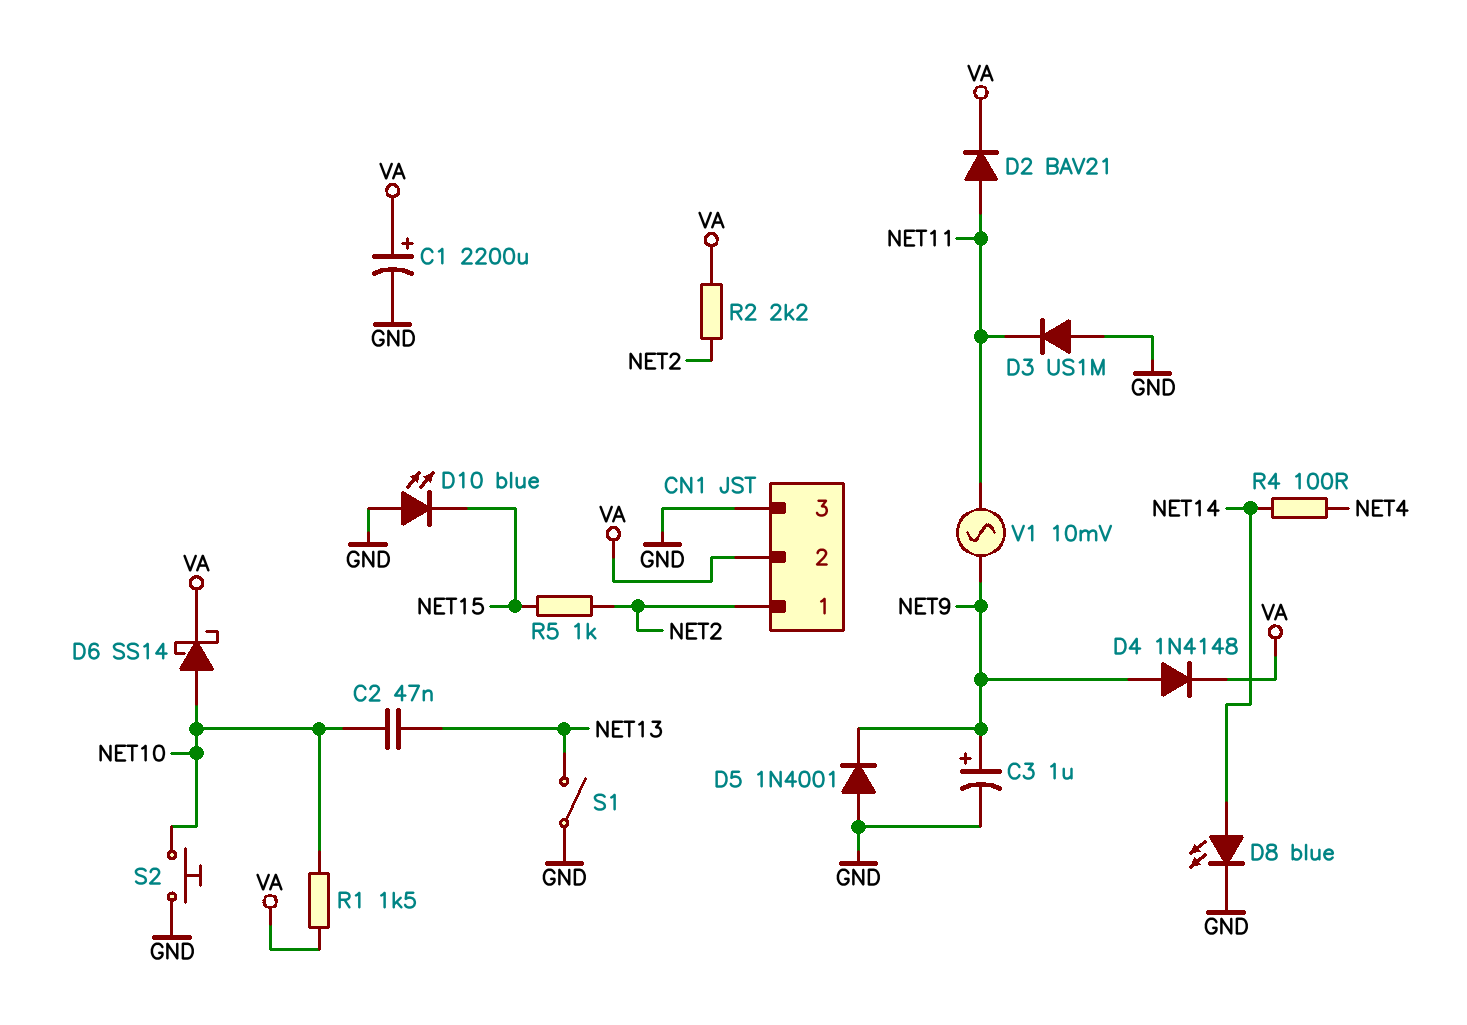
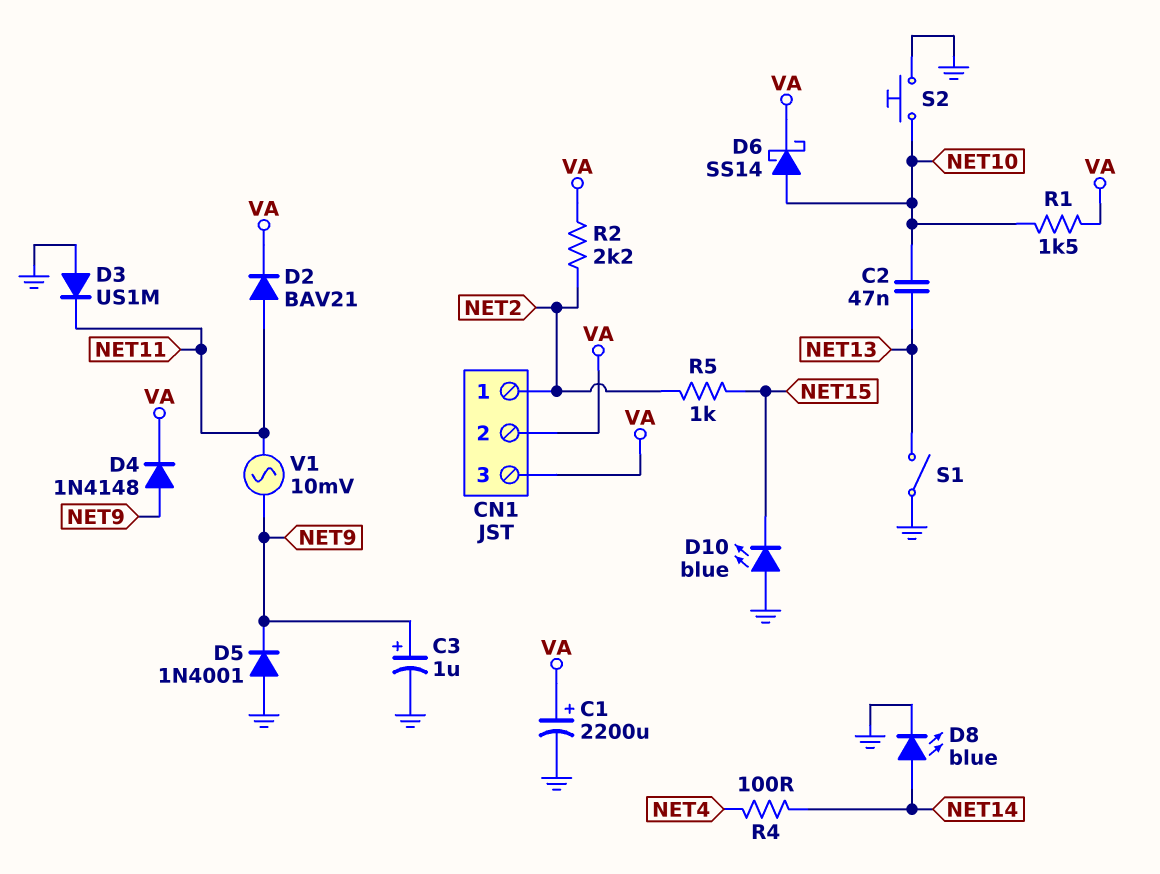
CN1 pin 3: GND -> VA

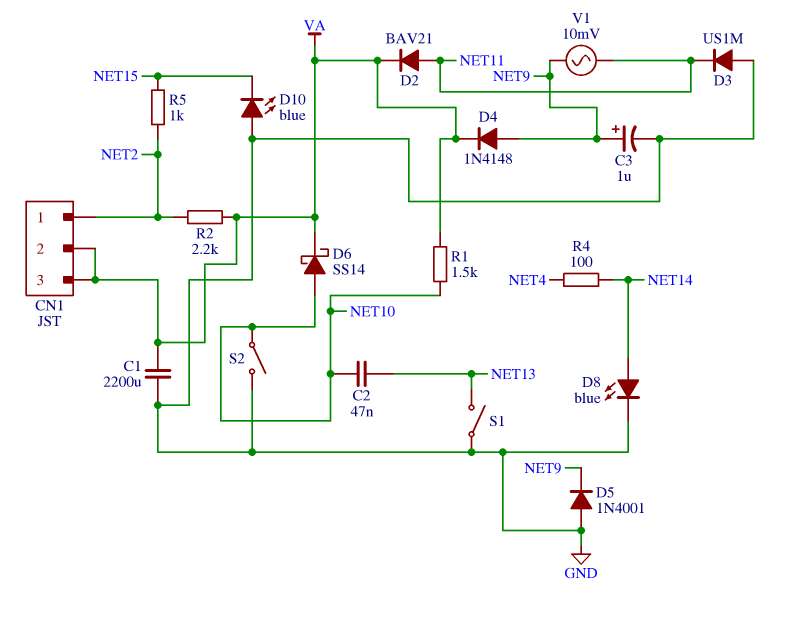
C1: 2200uF (plus VA, minus GND) -> 2200uF (GND, VA)
S2: button (GND, NET10) -> switch (GND, NET10)

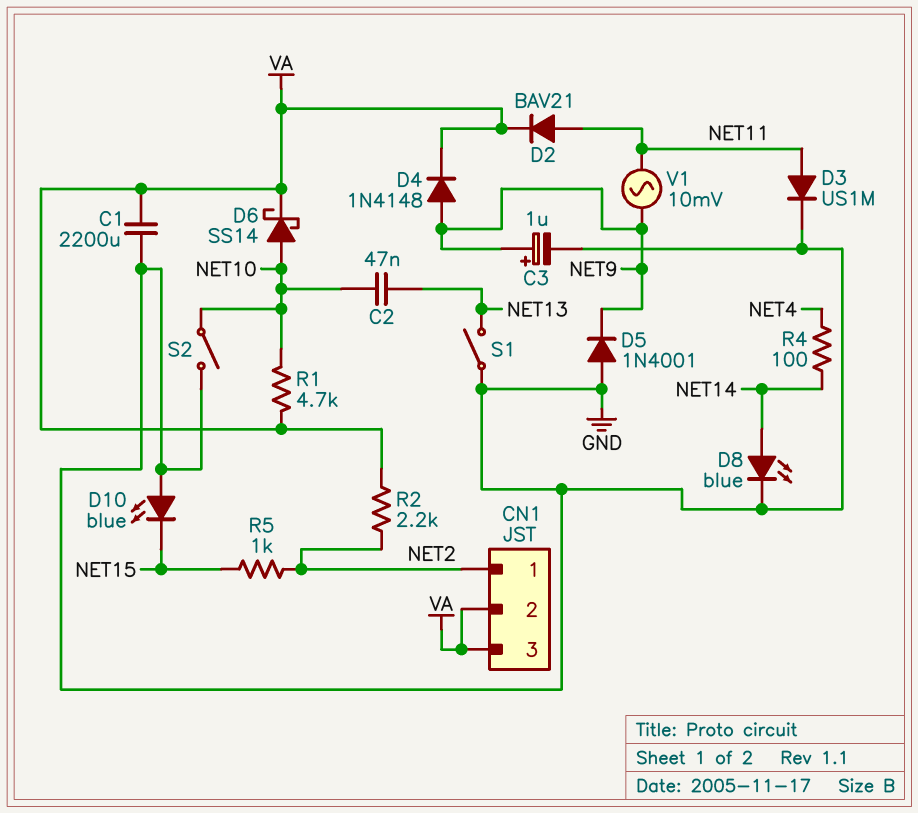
D3: diode US1M (A GND, K NET11) -> diode US1M (A NET11, K GND)
R1: 1.5k (NET10, VA) -> 4.7k (NET10, VA)

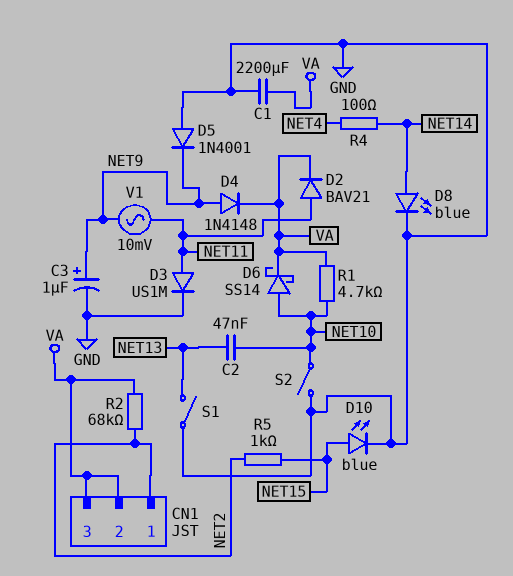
D10: LED blue (A GND, K NET15) -> LED blue (A NET15, K GND)
R2: 2.2k (NET2, VA) -> 68k (NET2, VA)

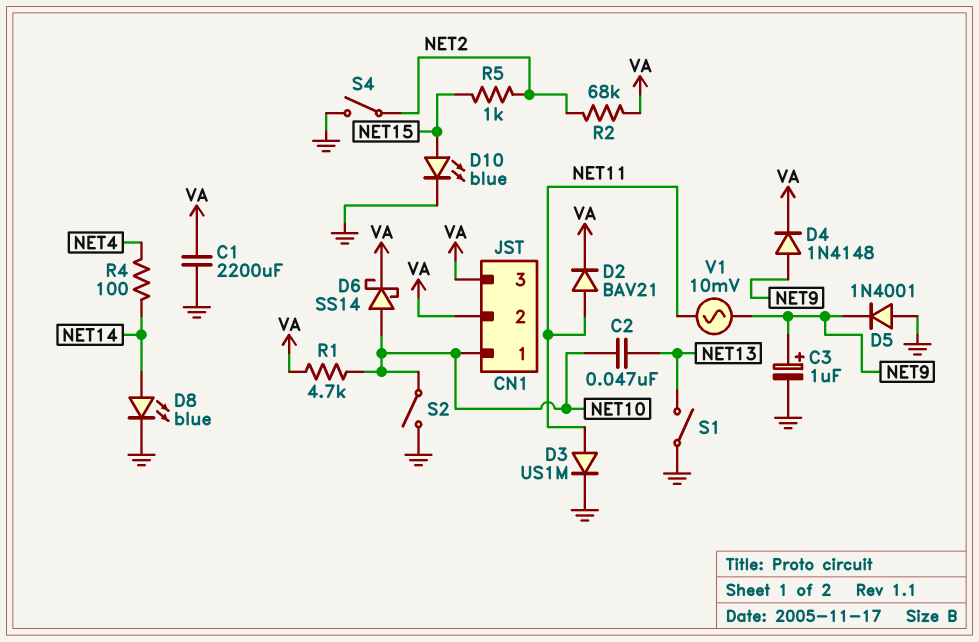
CN1 pin 1: NET2 -> NET10
S4: none -> switch (GND, NET2)

